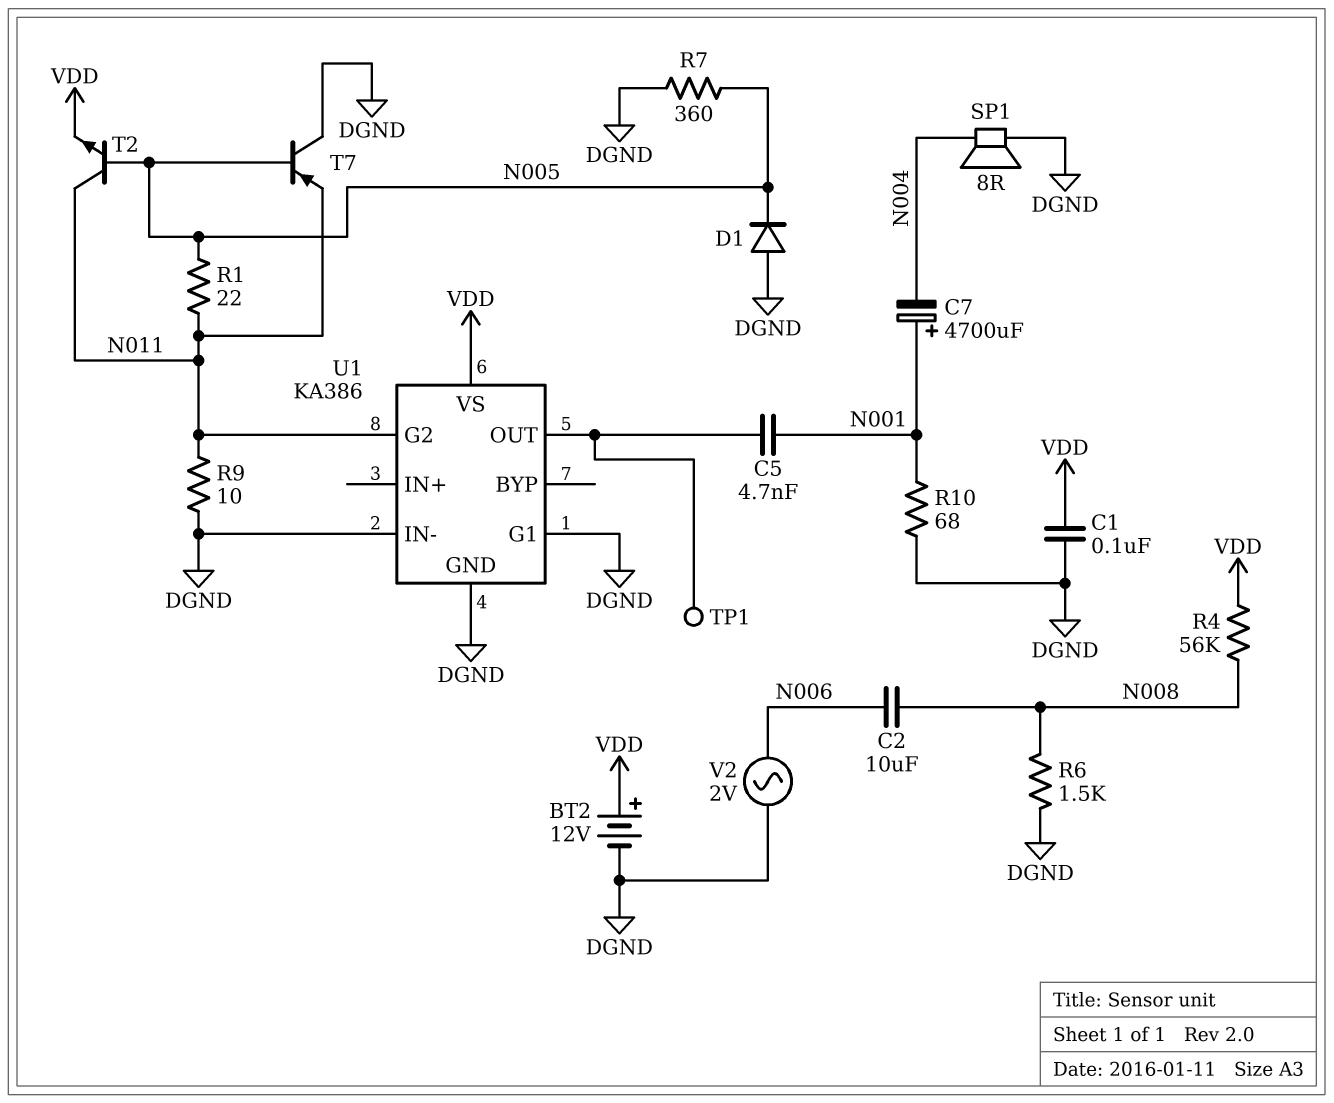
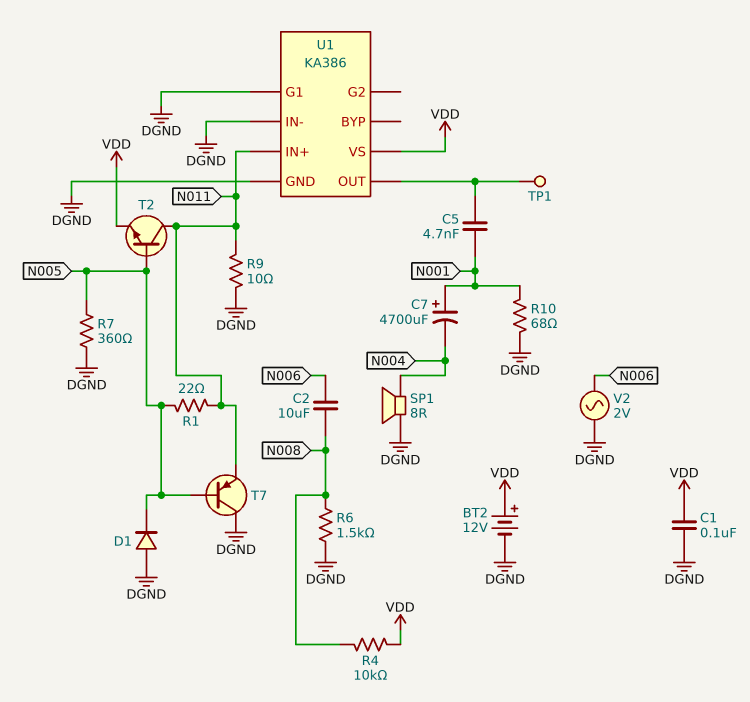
R4: 56k (N008, VDD) -> 10k (N008, VDD)
U1 pin G2: N011 -> none
U1 pin IN+: none -> N011

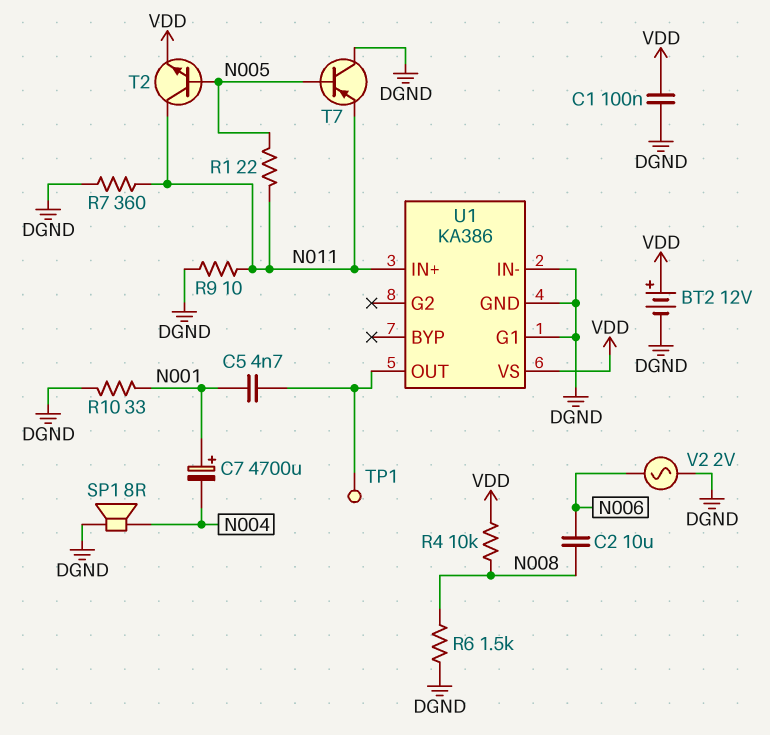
D1: diode (A DGND, K N005) -> none
R7: 360 (DGND, N005) -> 360 (DGND, N011)
R10: 68 (DGND, N001) -> 33 (DGND, N001)

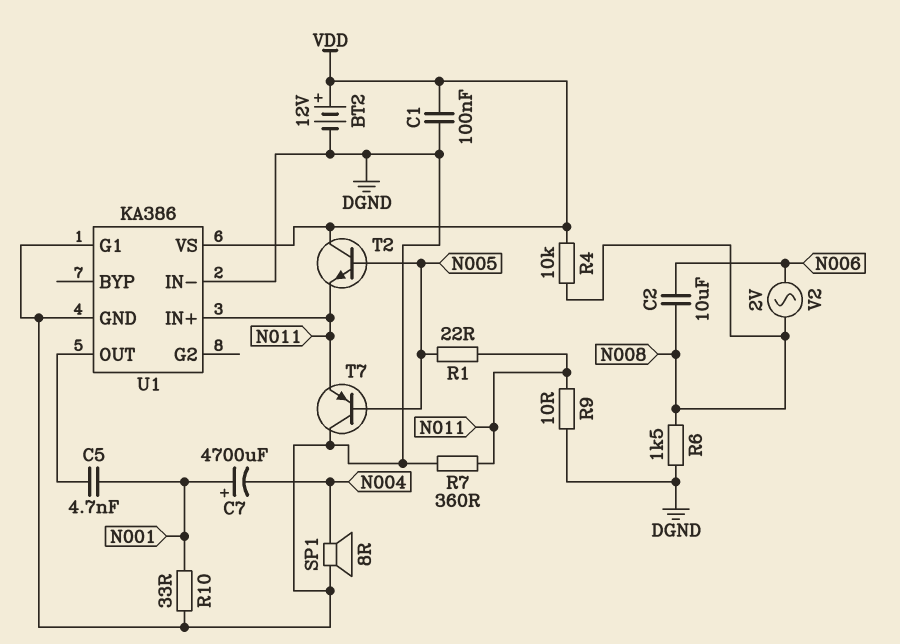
T2: NPN (B N005, C N011, E VDD) -> NPN (B N005, C VDD, E N011)
TP1: test point (U1/OUT) -> none
V2: AC 2V (DGND, N006) -> AC 2V (N006, N008)

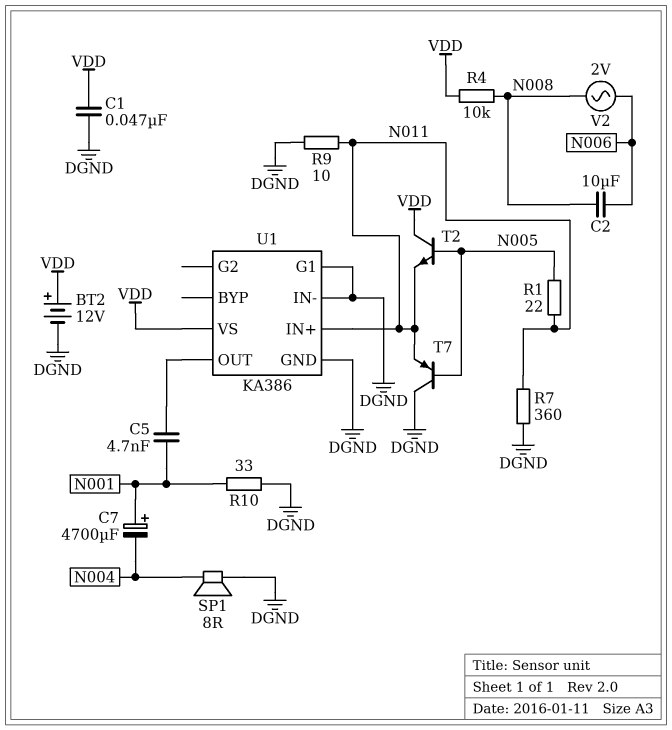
C1: 100nF (DGND, VDD) -> 47nF (DGND, VDD)
R6: 1.5k (DGND, N008) -> none

